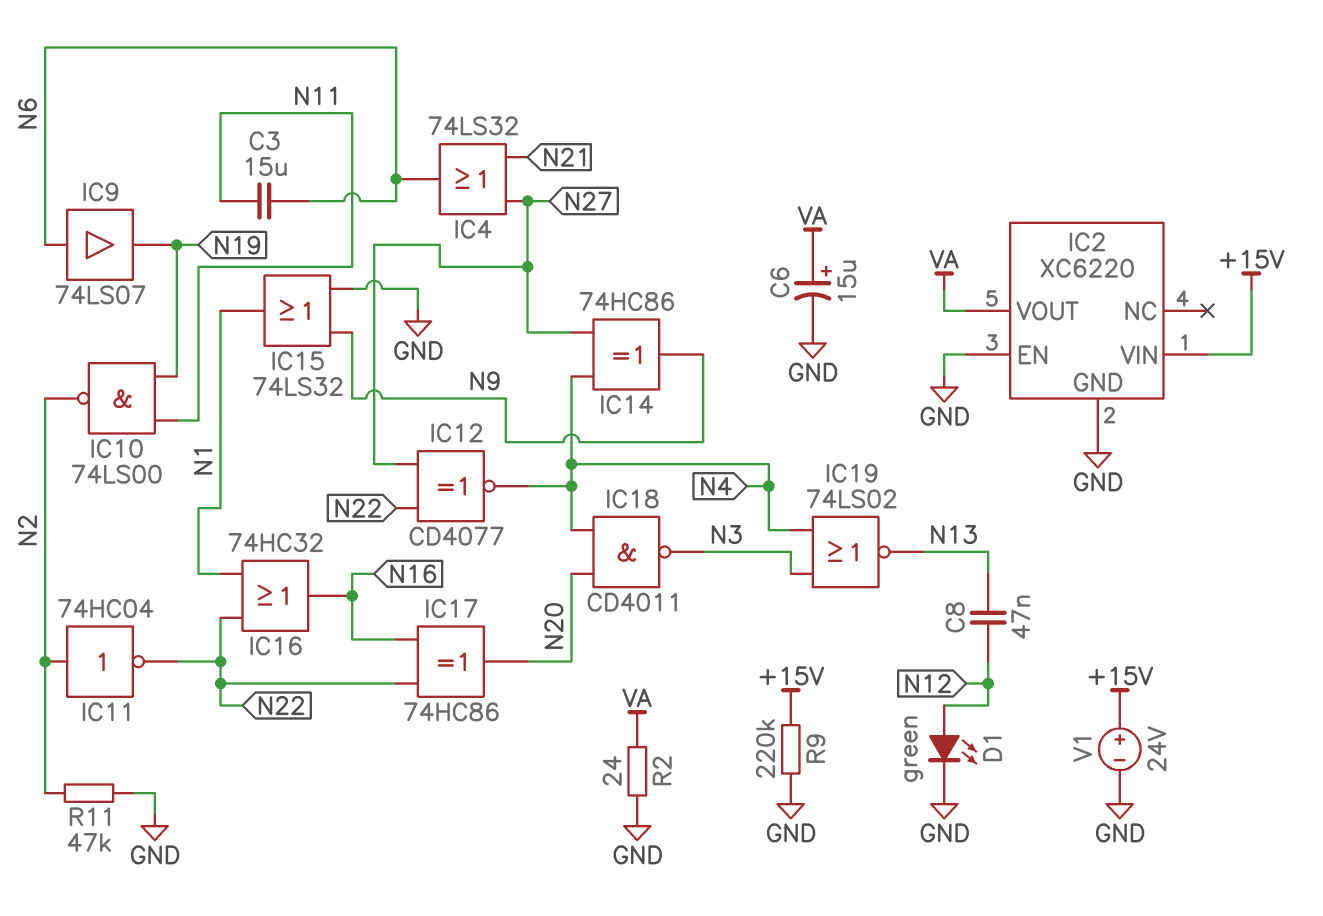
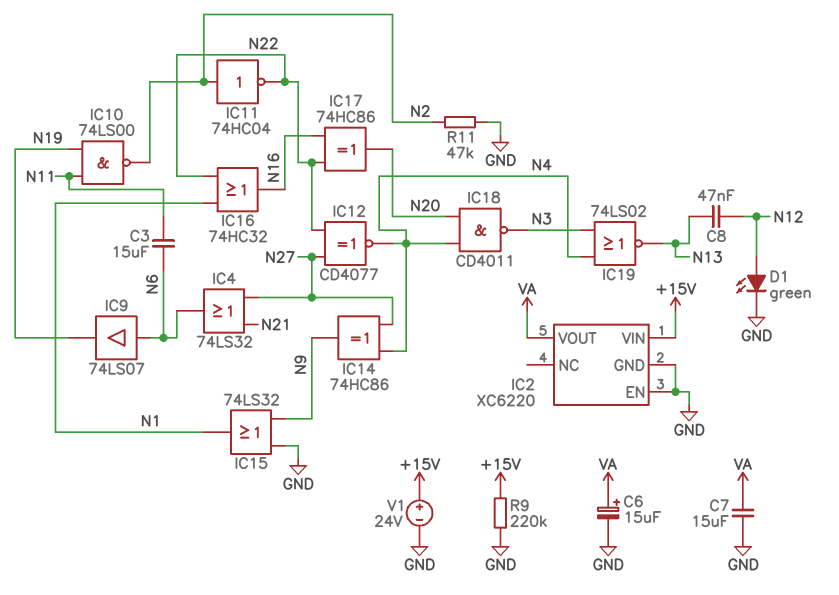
C7: none -> 15uF (GND, VA)
R2: 24 (GND, VA) -> none

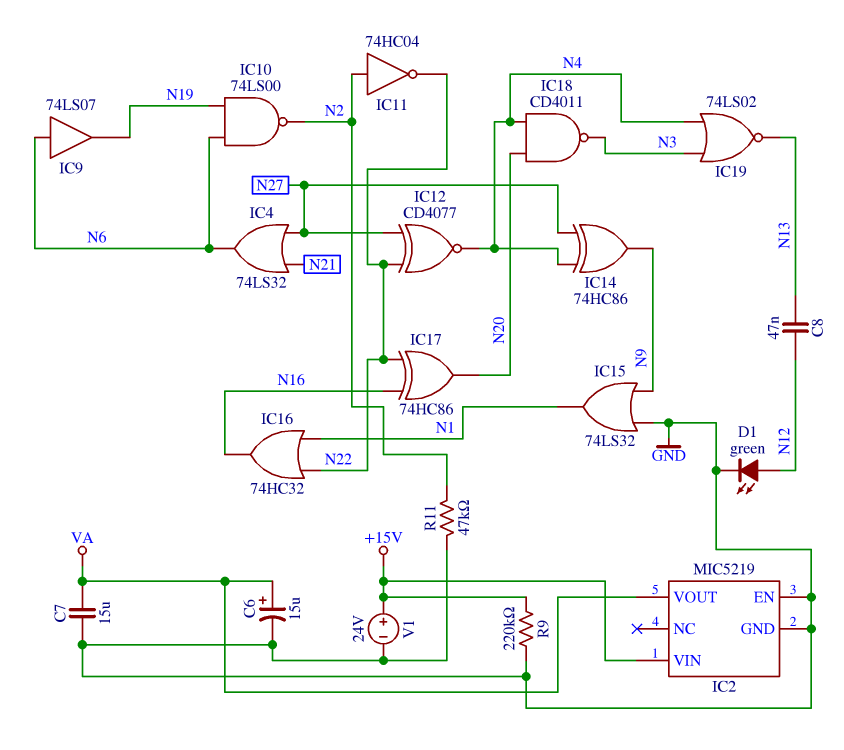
C3: 15uF (N6, N11) -> none
IC2: XC6220 -> MIC5219
IC10: NAND 74LS00 (in N11, in N19, out N2) -> NAND 74LS00 (in N6, in N19, out N2)

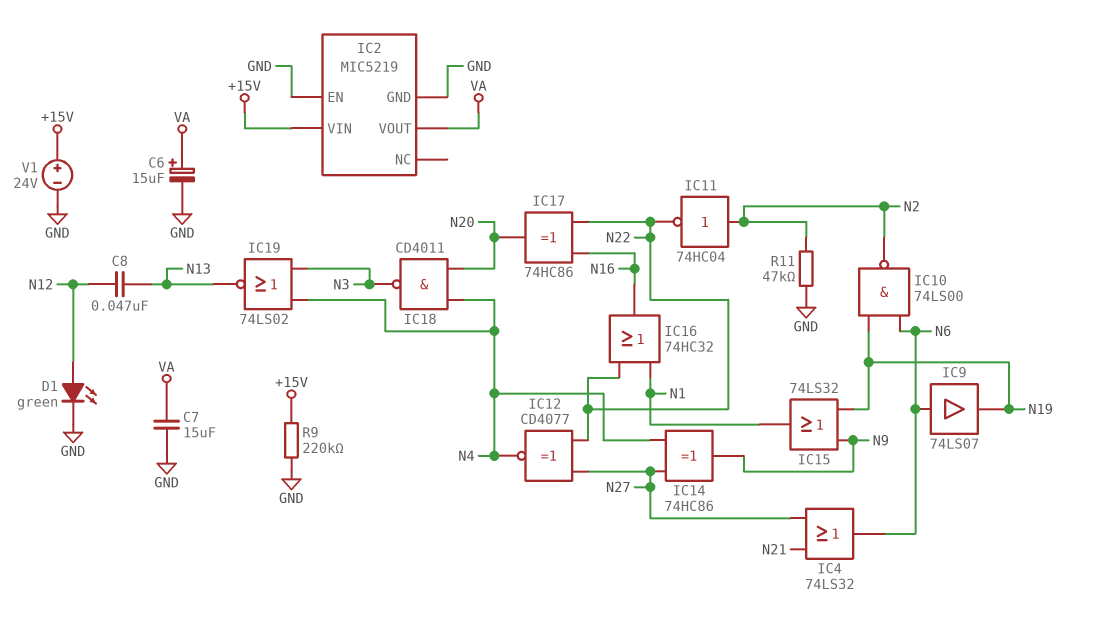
IC15: OR 74LS32 (in GND, in N9, out N1) -> OR 74LS32 (in N9, in N19, out N1)

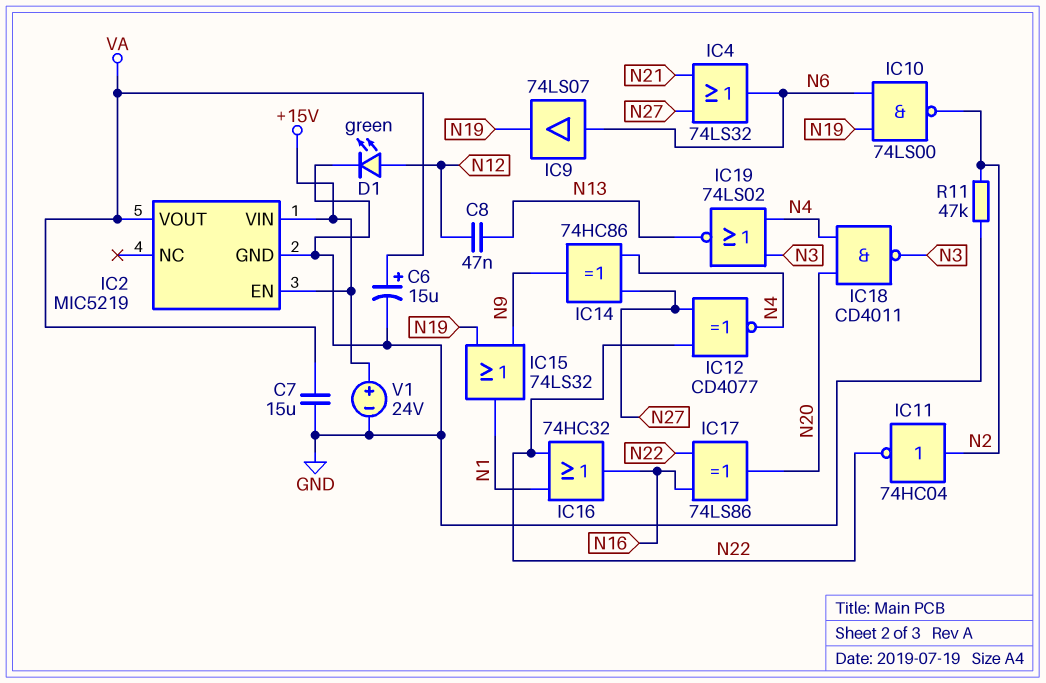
IC2 pin EN: GND -> +15V
IC17: XOR 74HC86 (in N16, in N22, out N20) -> XOR 74LS86 (in N16, in N22, out N20)
R9: 220k (+15V, GND) -> none

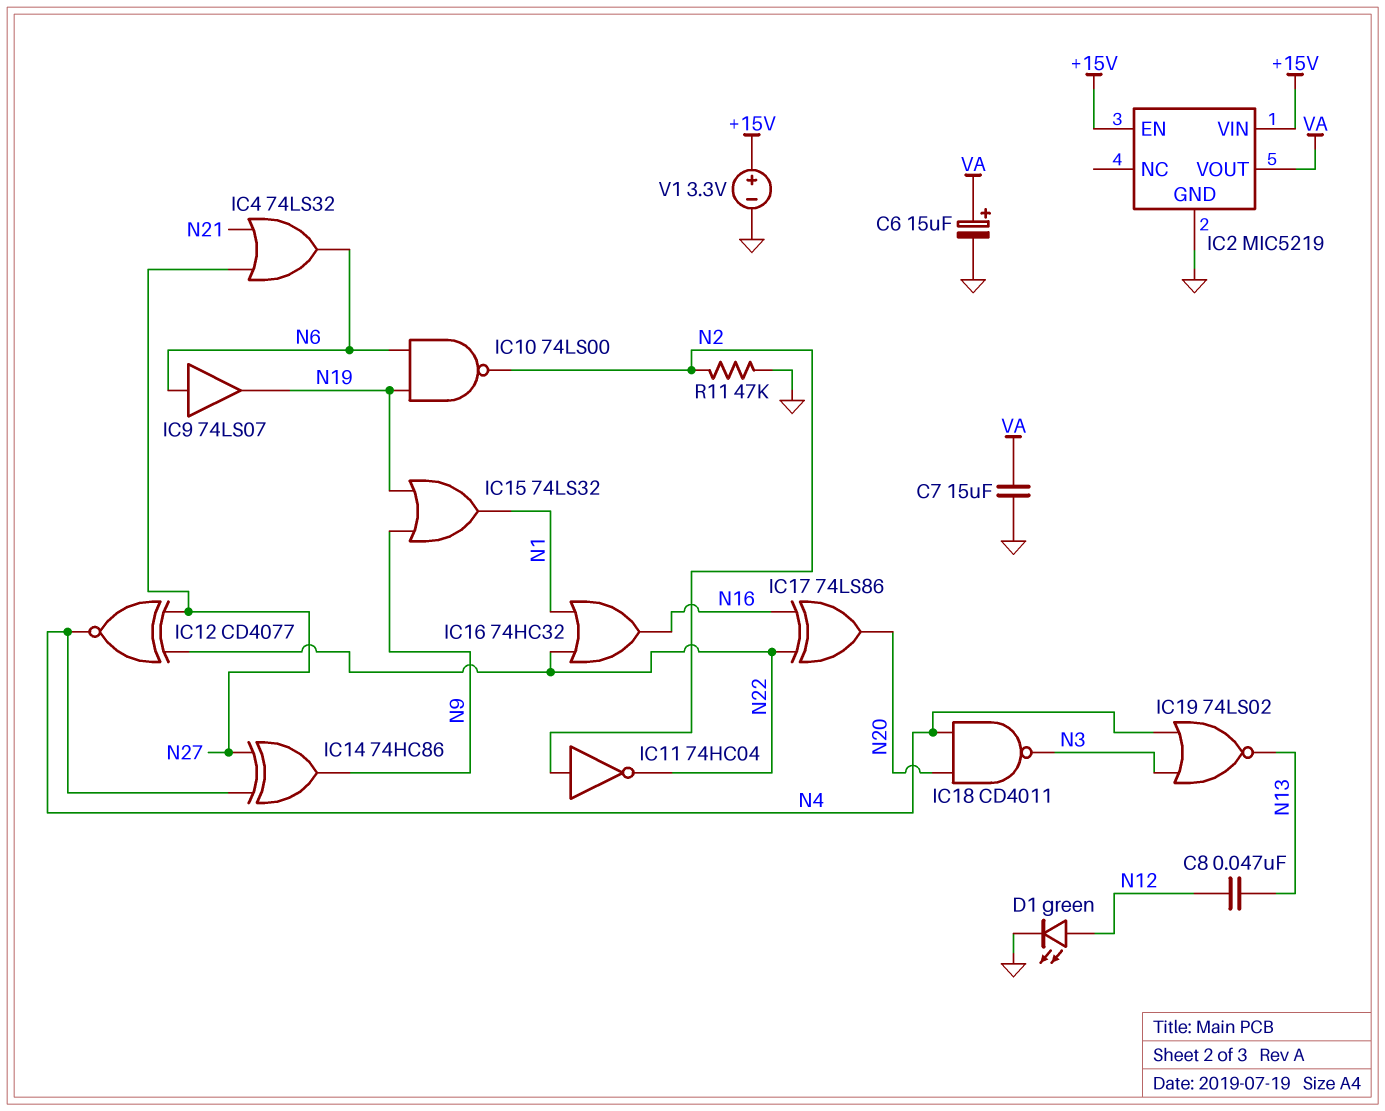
V1: 24V (plus +15V, minus GND) -> 3.3V (plus +15V, minus GND)

